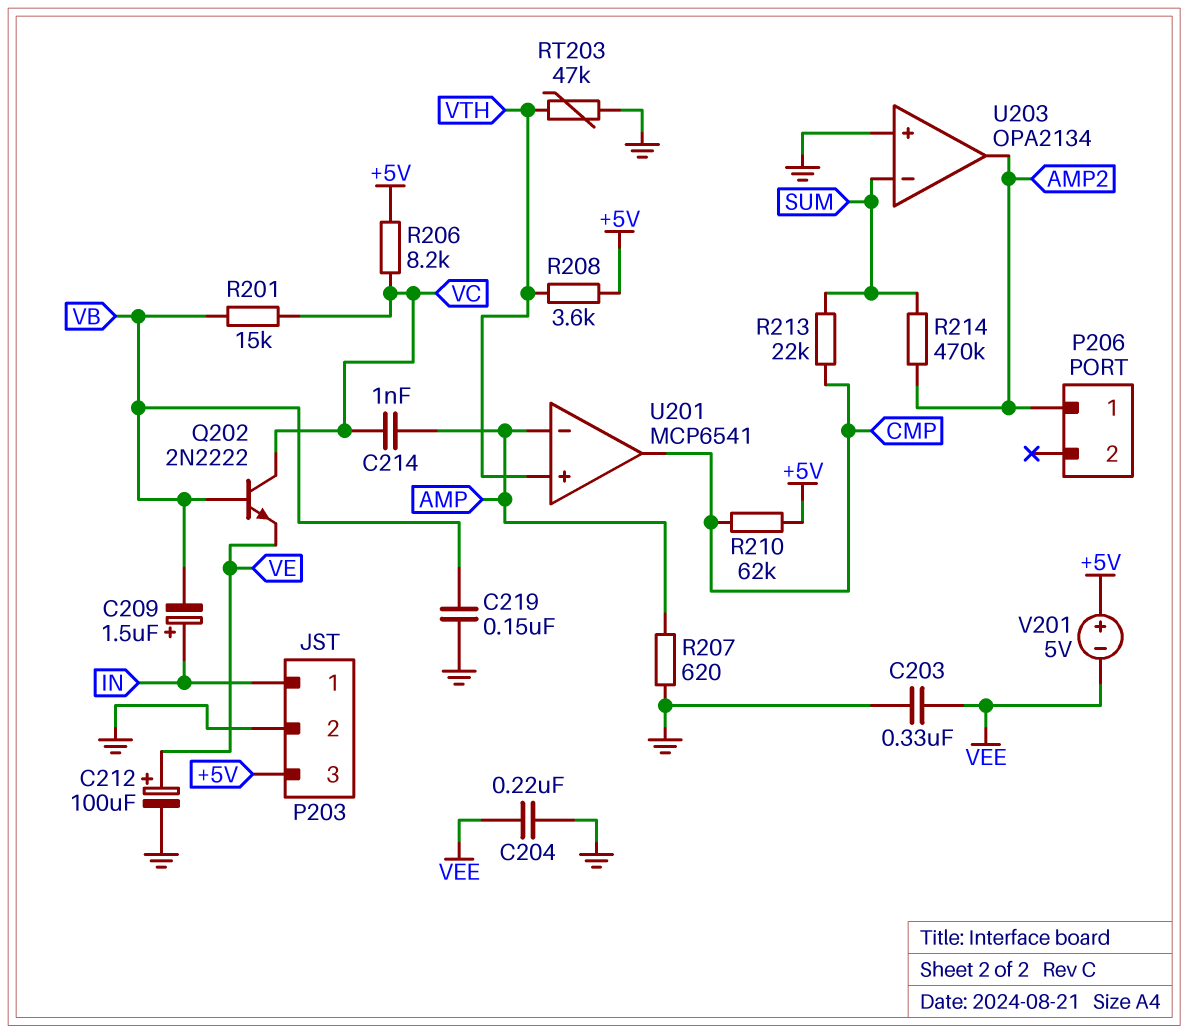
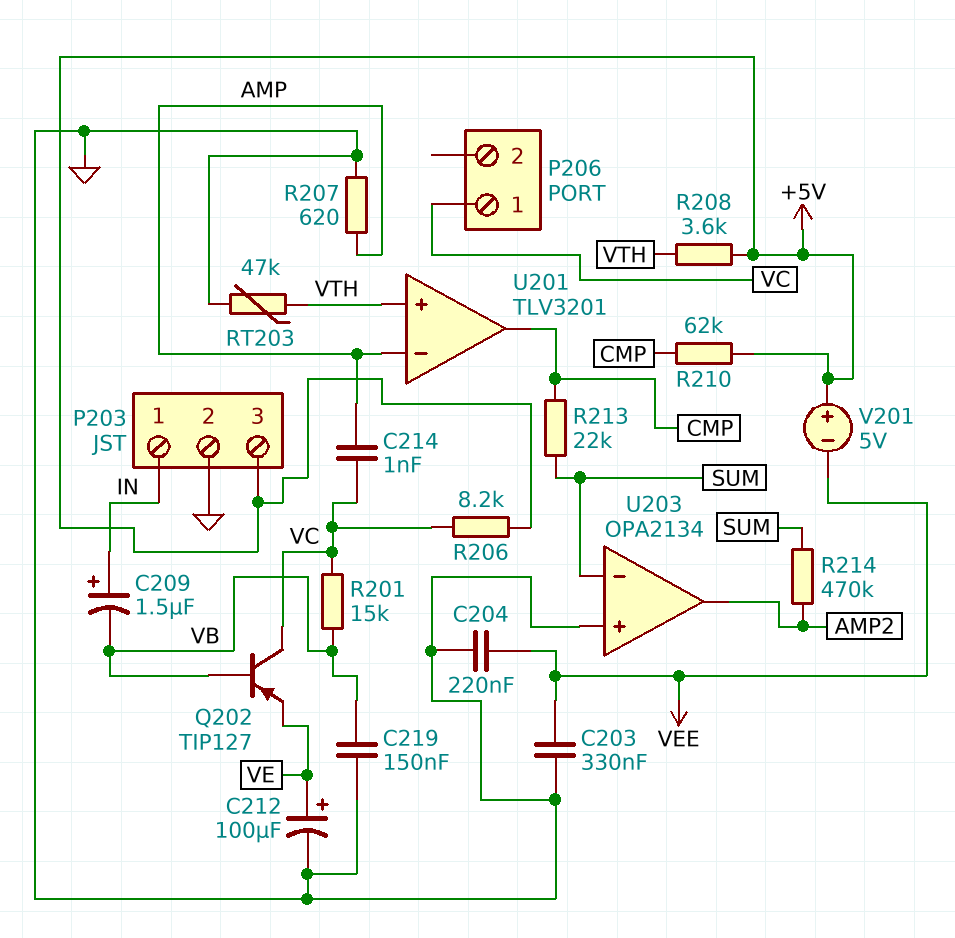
P206 pin 1: AMP2 -> VC
Q202: NPN 2N2222 (B VB, C VC, E VE) -> PNP TIP127 (B VB, C VC, E VE)
U201: MCP6541 -> TLV3201

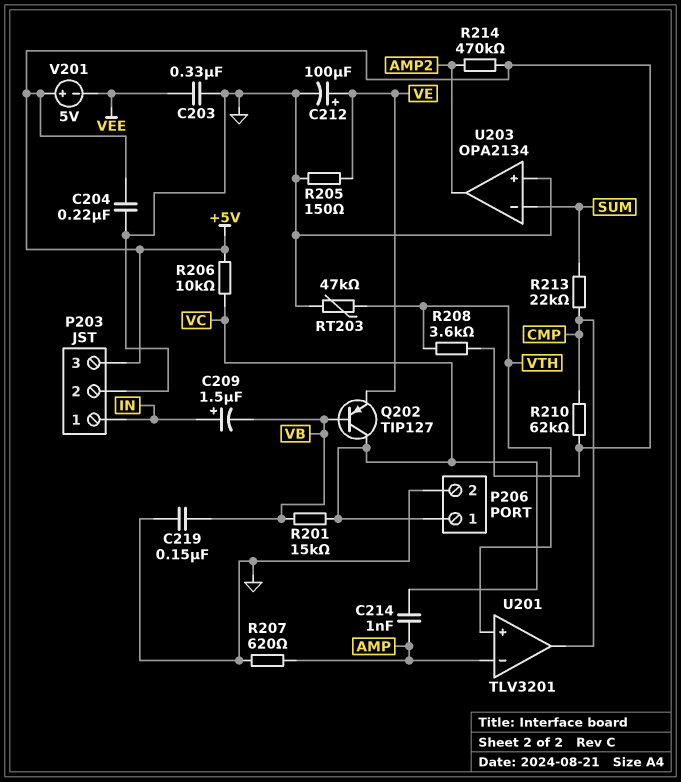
C204: 220nF (GND, VEE) -> 220nF (+5V, GND)
P206 pin 2: none -> GND
R205: none -> 150 (GND, VE)
R206: 8.2k (+5V, VC) -> 10k (+5V, VC)
R214: 470k (AMP2, SUM) -> 470k (+5V, AMP2)

